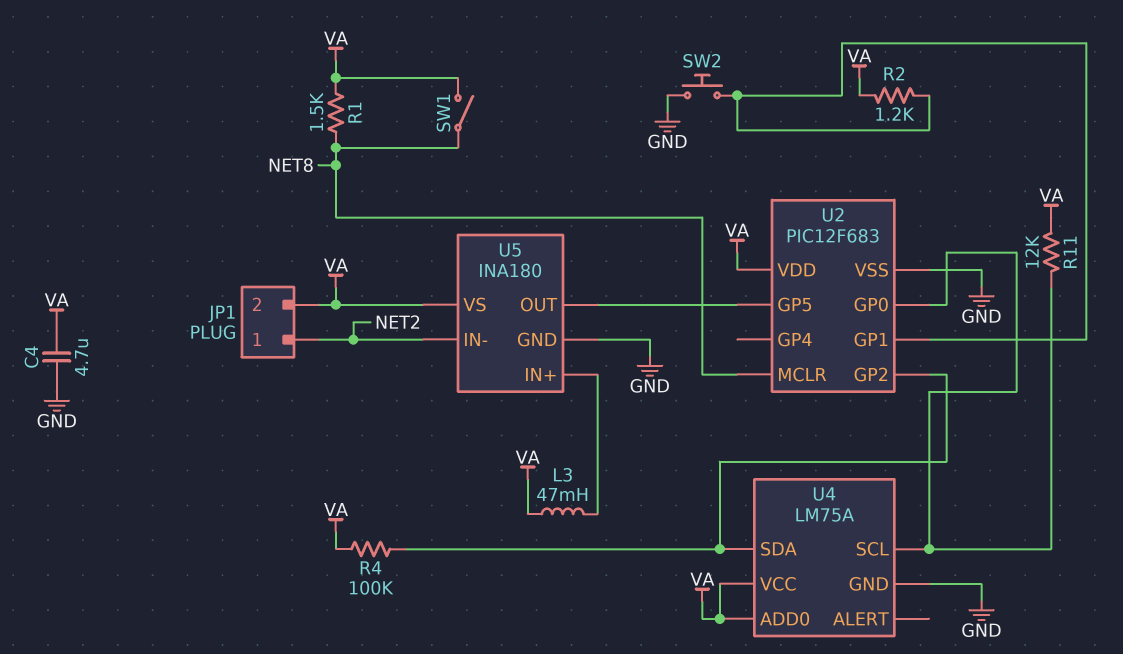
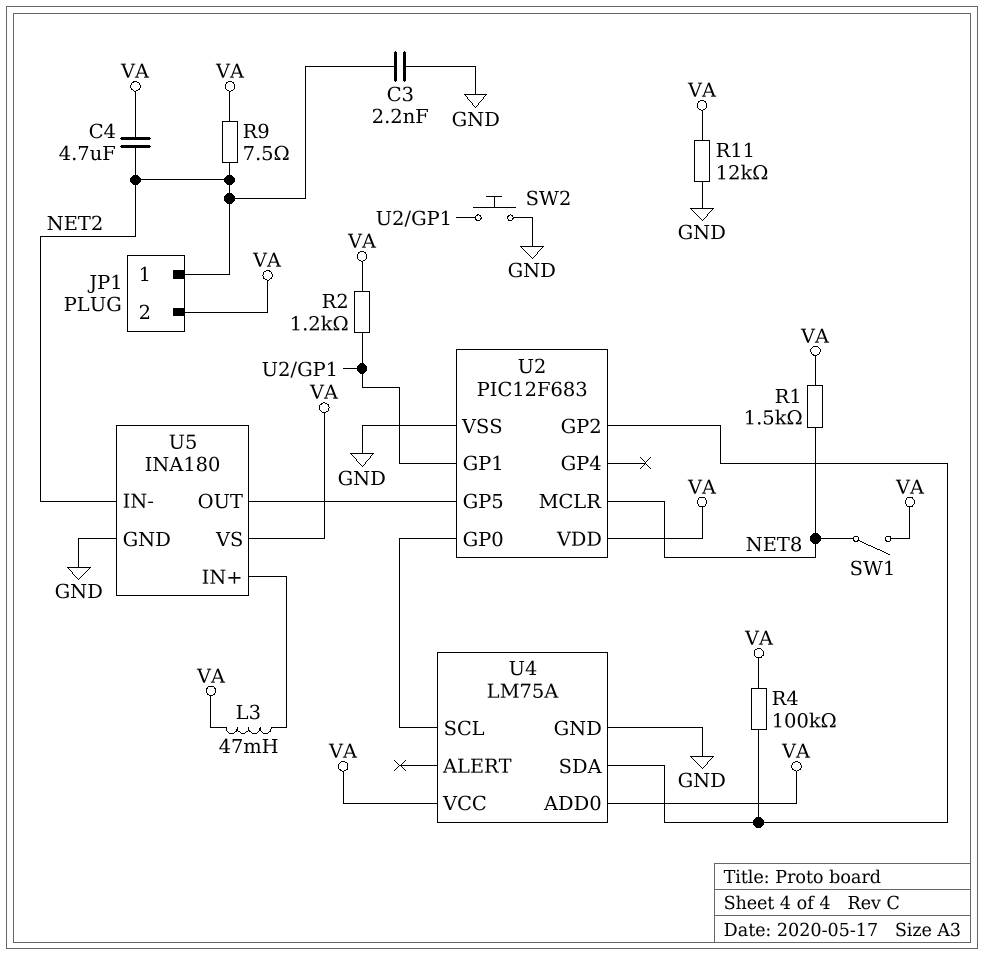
C3: none -> 2.2nF (GND, NET2)
C4: 4.7uF (GND, VA) -> 4.7uF (NET2, VA)
R9: none -> 7.5 (NET2, VA)
R11: 12k (U2/GP0, VA) -> 12k (GND, VA)

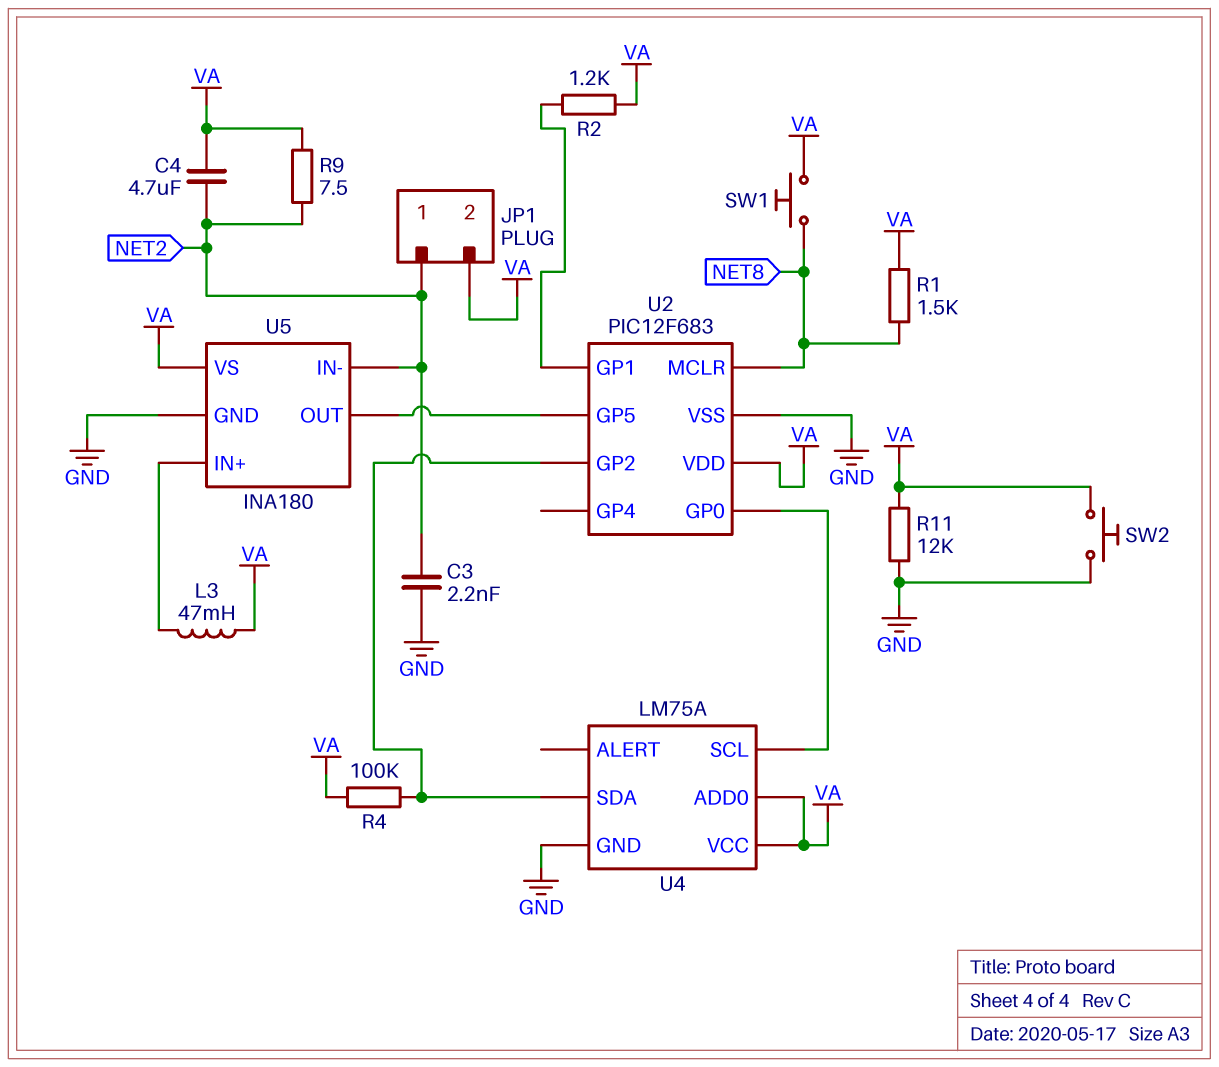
SW1: switch (NET8, VA) -> button (NET8, VA)
SW2: button (GND, U2/GP1) -> button (GND, VA)

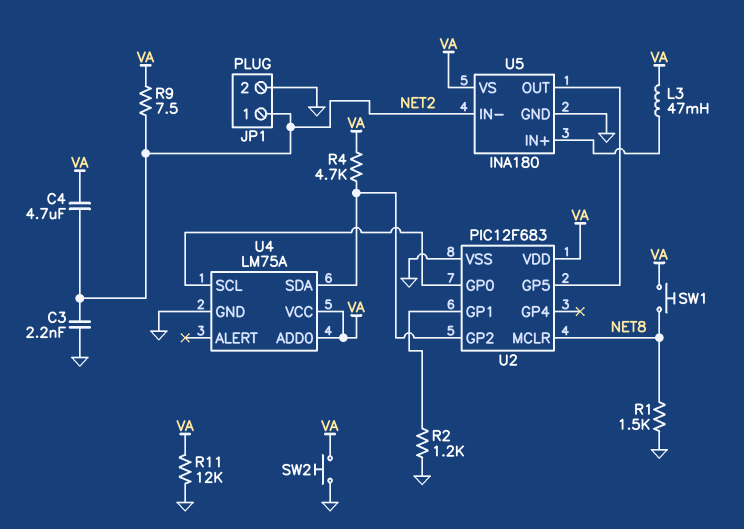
JP1 pin 2: VA -> GND
R1: 1.5k (NET8, VA) -> 1.5k (GND, NET8)
R2: 1.2k (U2/GP1, VA) -> 1.2k (GND, U2/GP1)
R4: 100k (U2/GP2, VA) -> 4.7k (U2/GP2, VA)

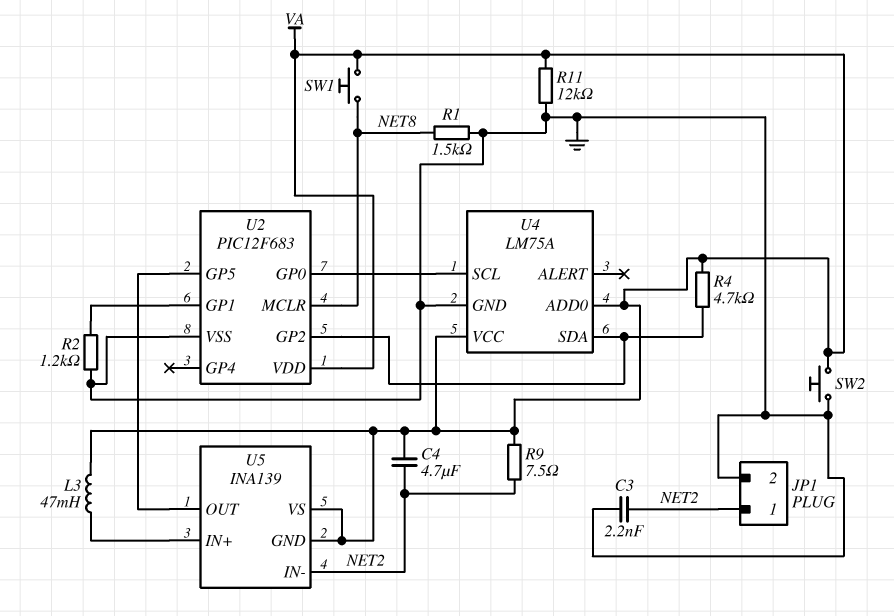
U5: INA180 -> INA139
U5 pin GND: GND -> VA

